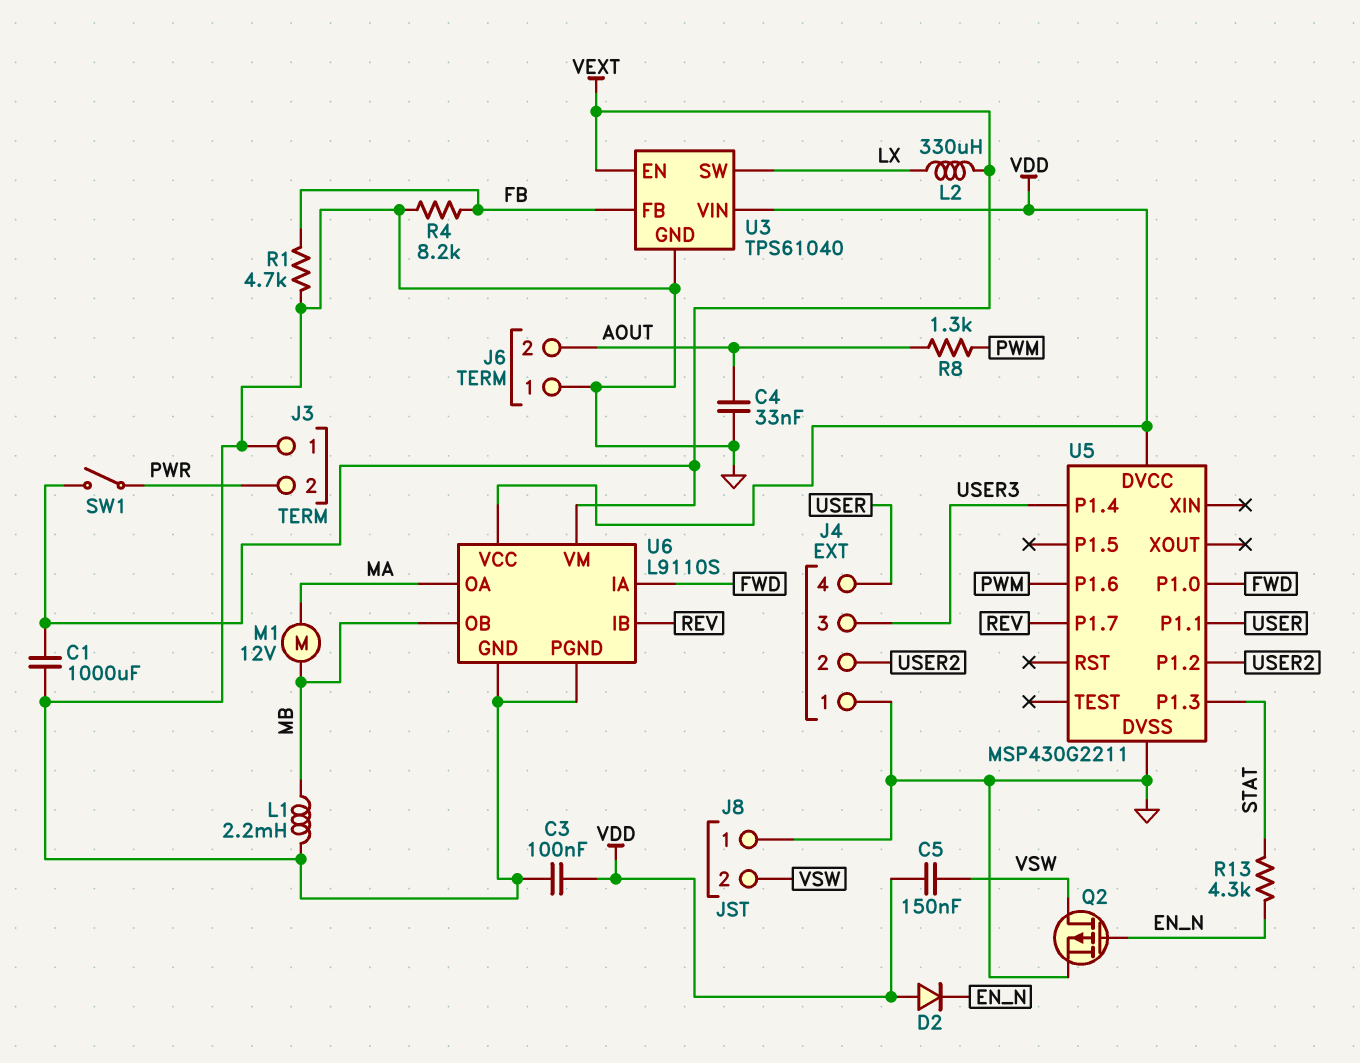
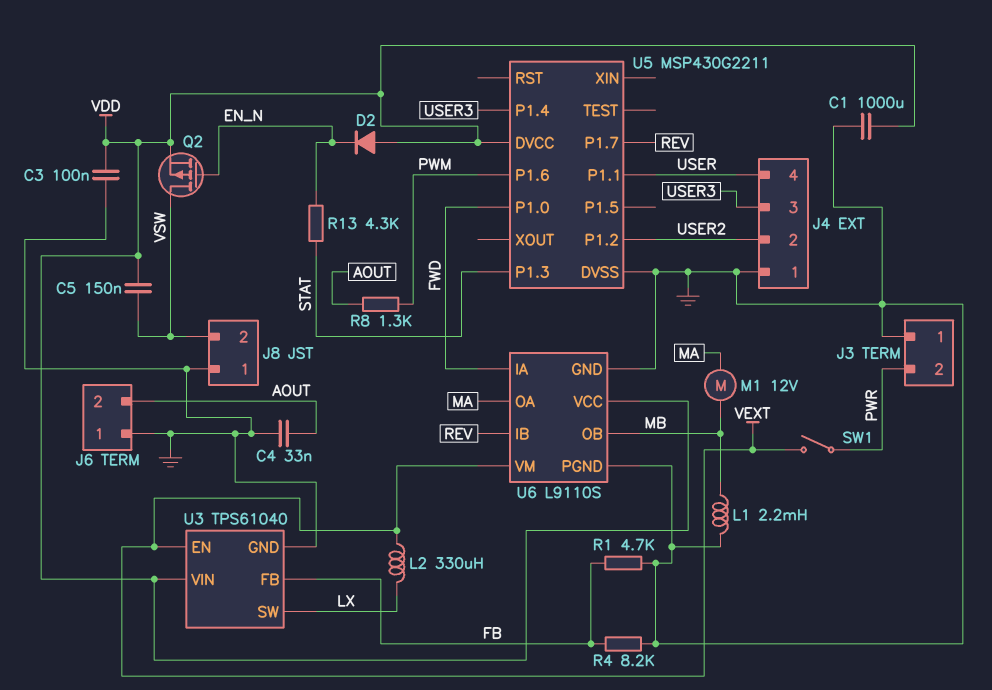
C1: 1000uF (GND, VEXT) -> 1000uF (GND, VDD)
Q2: PMOS (G EN_N, D VSW, S GND) -> PMOS (G EN_N, D VSW, S VDD)

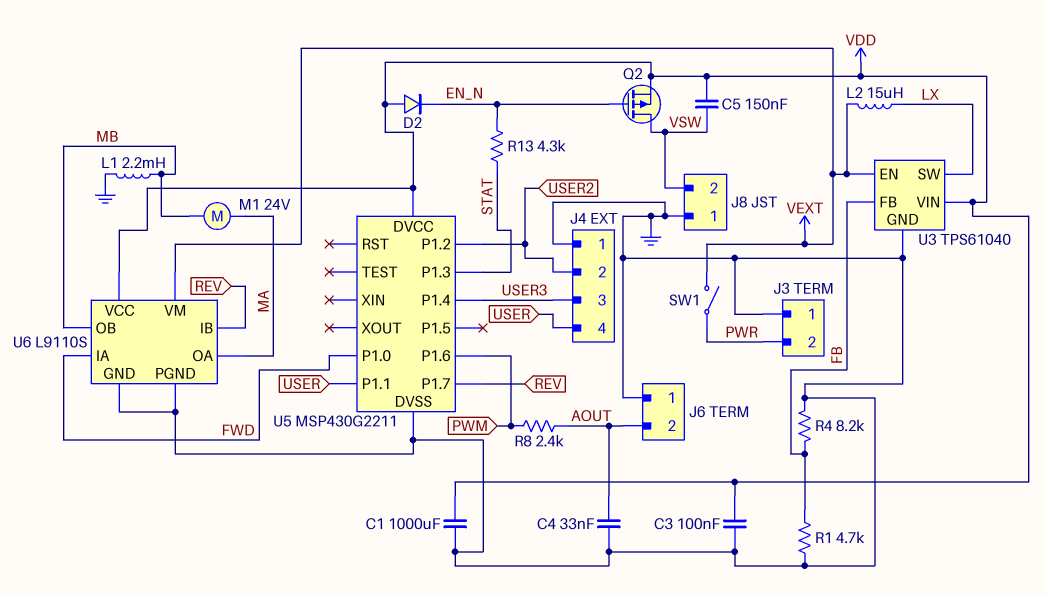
L2: 330uH (LX, VEXT) -> 15uH (LX, VEXT)
M1: motor 12V (MA, MB) -> motor 24V (MA, MB)
R8: 1.3k (AOUT, PWM) -> 2.4k (AOUT, PWM)

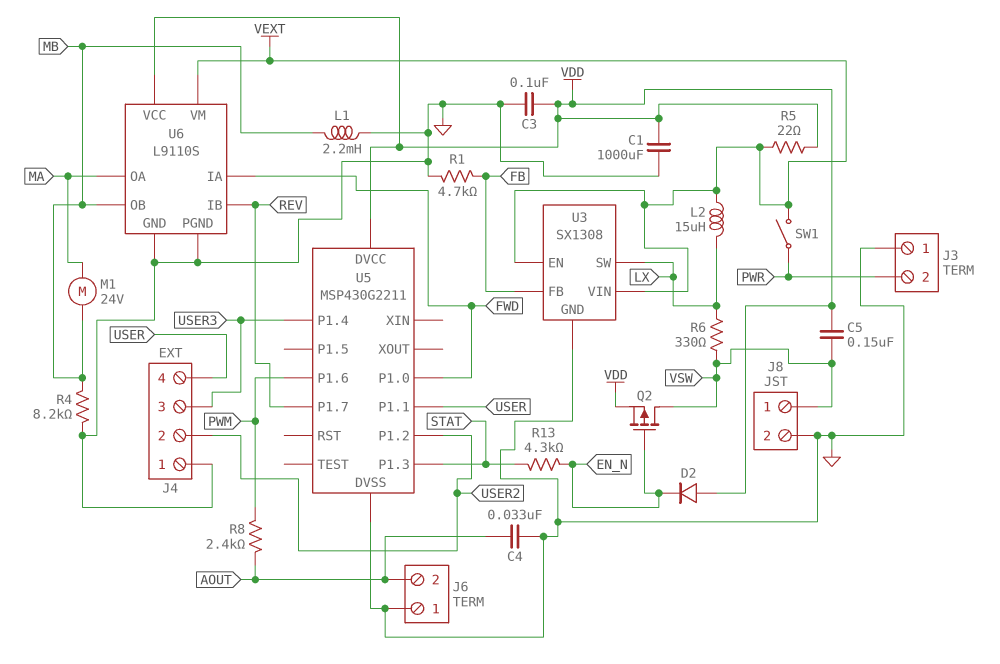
J8 pin 1: GND -> VSW
J8 pin 2: VSW -> GND
R4: 8.2k (FB, GND) -> 8.2k (GND, MB)
R5: none -> 22 (VDD, VEXT)
R6: none -> 330 (LX, VSW)
U3: TPS61040 -> SX1308
U3 pin VIN: VDD -> VEXT

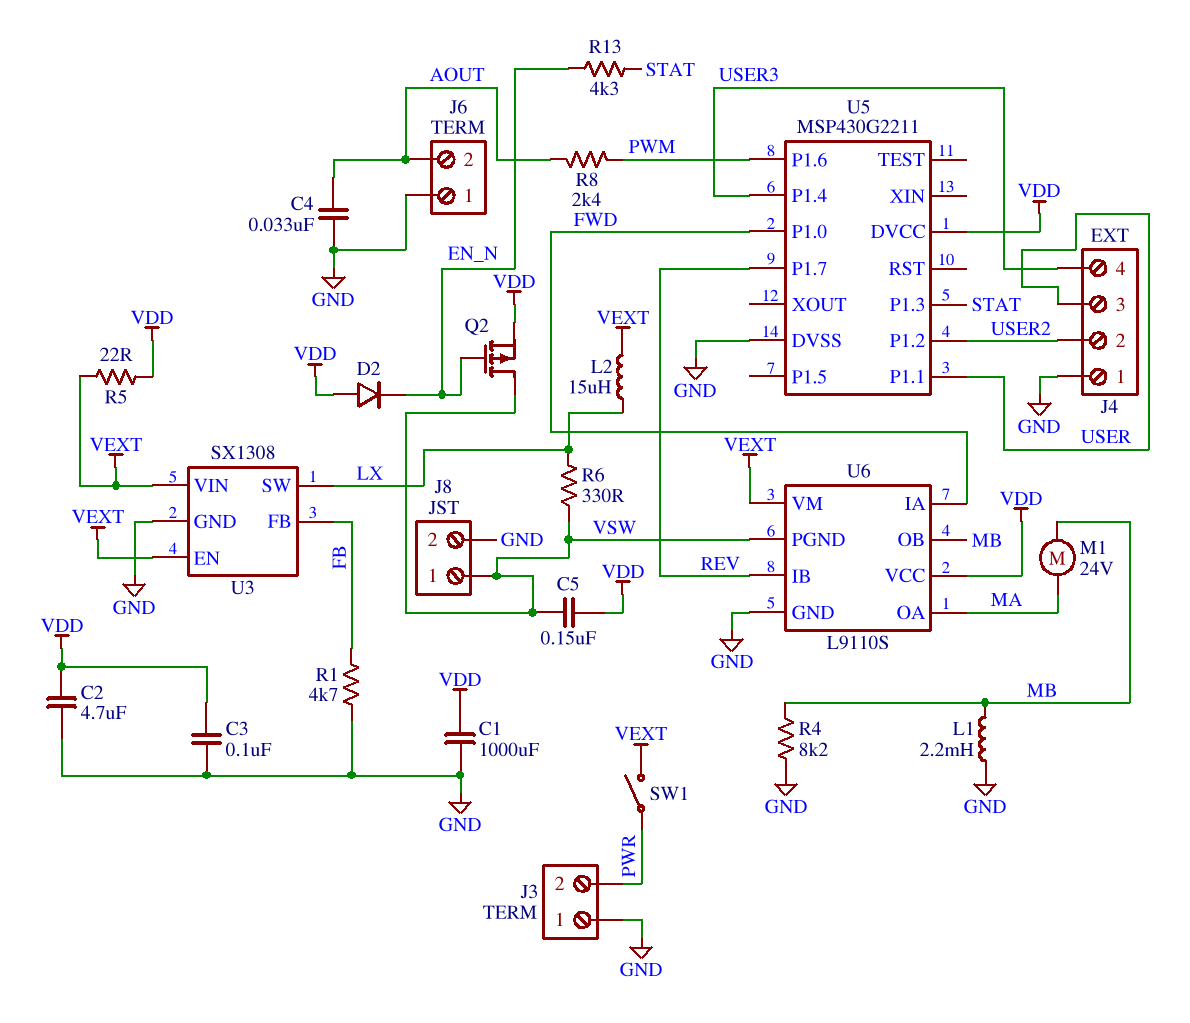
C2: none -> 4.7uF (GND, VDD)
J4 pin 3: USER3 -> USER
J4 pin 4: USER -> USER3
U6 pin PGND: GND -> VSW

